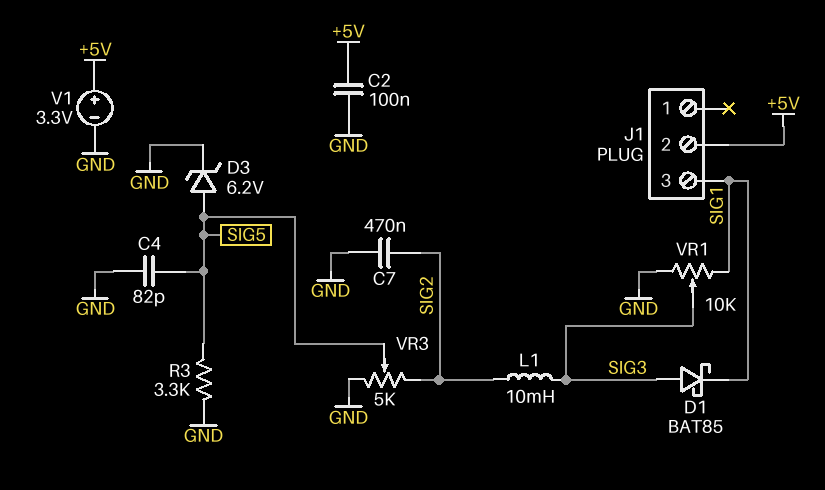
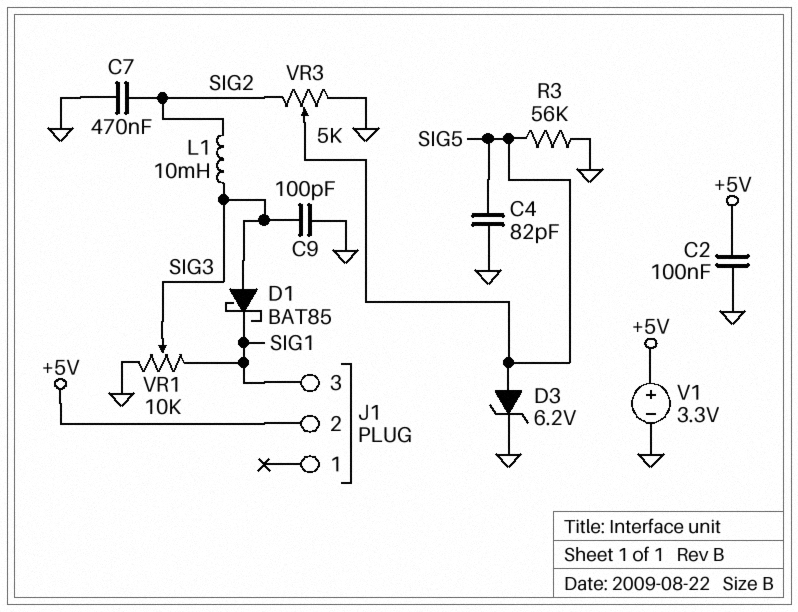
C9: none -> 100pF (GND, SIG3)
R3: 3.3k (GND, SIG5) -> 56k (GND, SIG5)

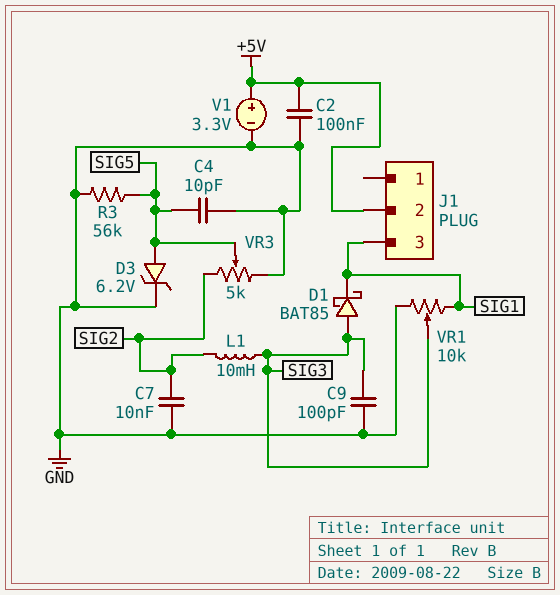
C4: 82pF (GND, SIG5) -> 10pF (GND, SIG5)
C7: 470nF (GND, SIG2) -> 10nF (GND, SIG2)

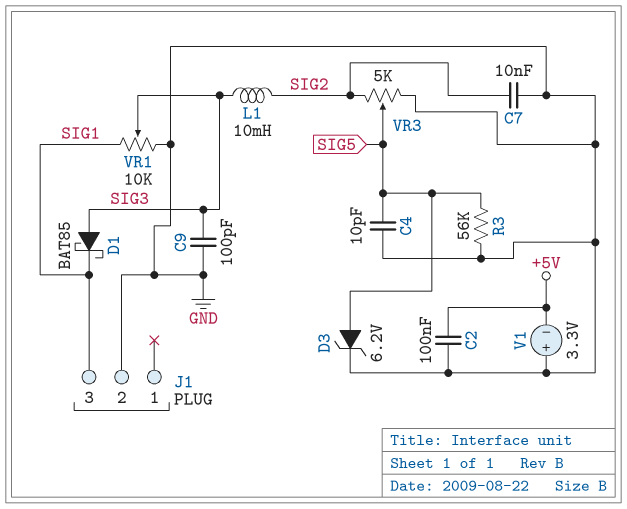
J1 pin 2: +5V -> GND
V1: 3.3V (plus +5V, minus GND) -> 3.3V (plus GND, minus +5V)

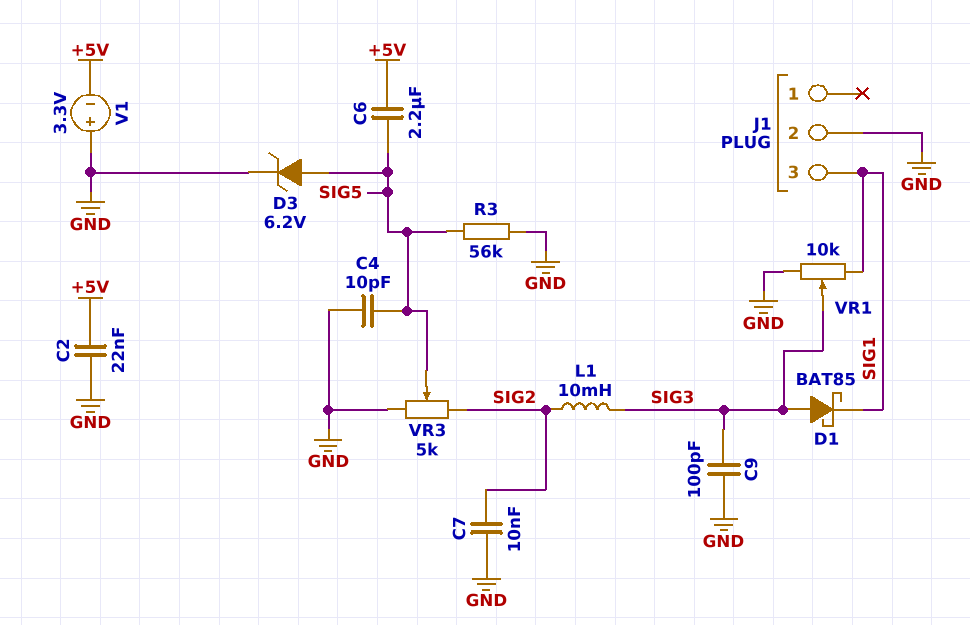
C2: 100nF (+5V, GND) -> 22nF (+5V, GND)
C6: none -> 2.2uF (+5V, SIG5)

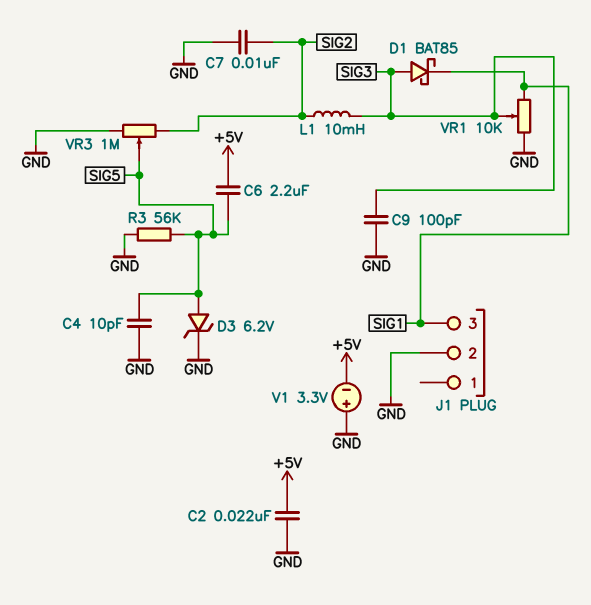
VR3: 5k (GND, SIG2, wiper SIG5) -> 1M (GND, SIG2, wiper SIG5)

